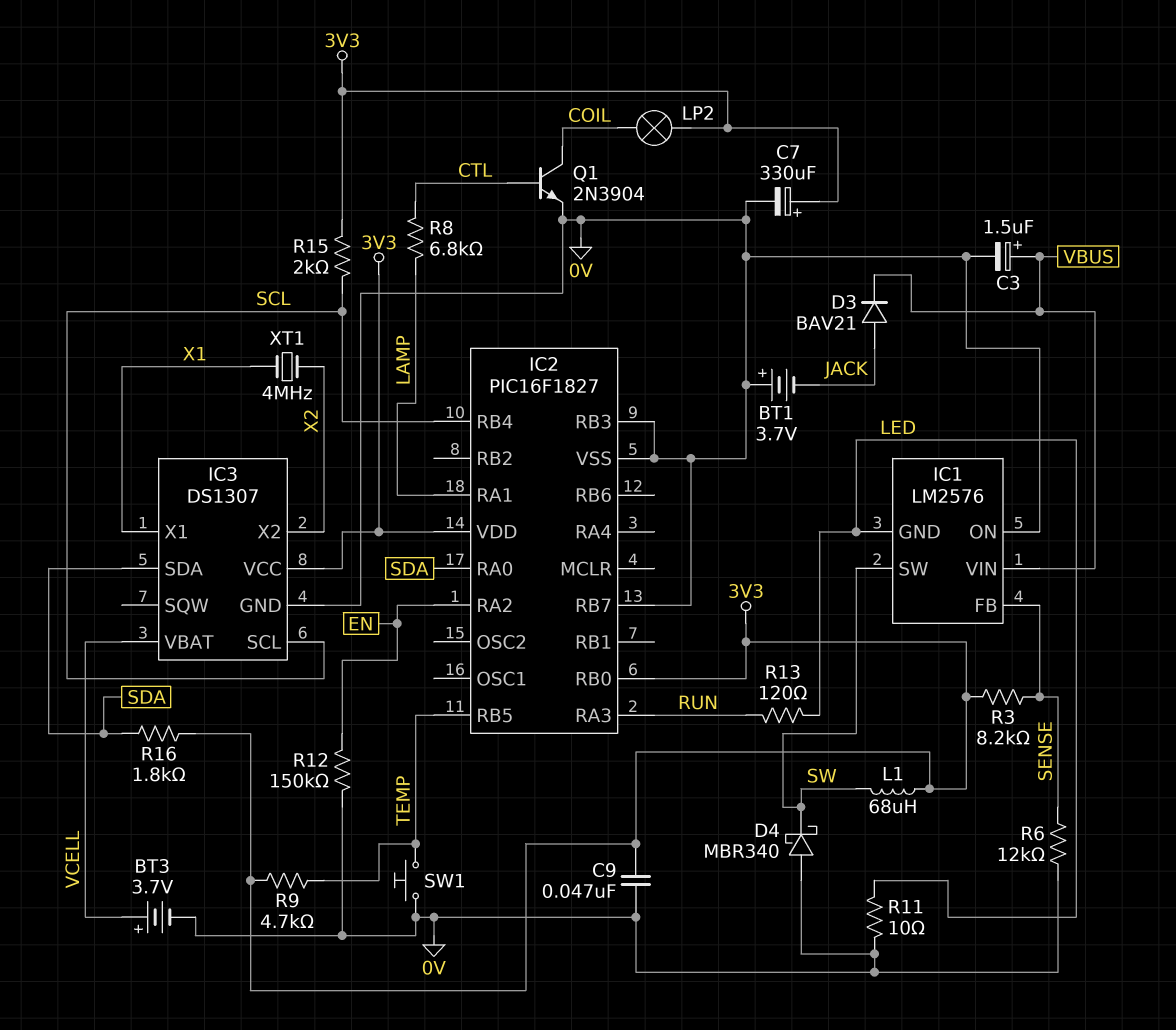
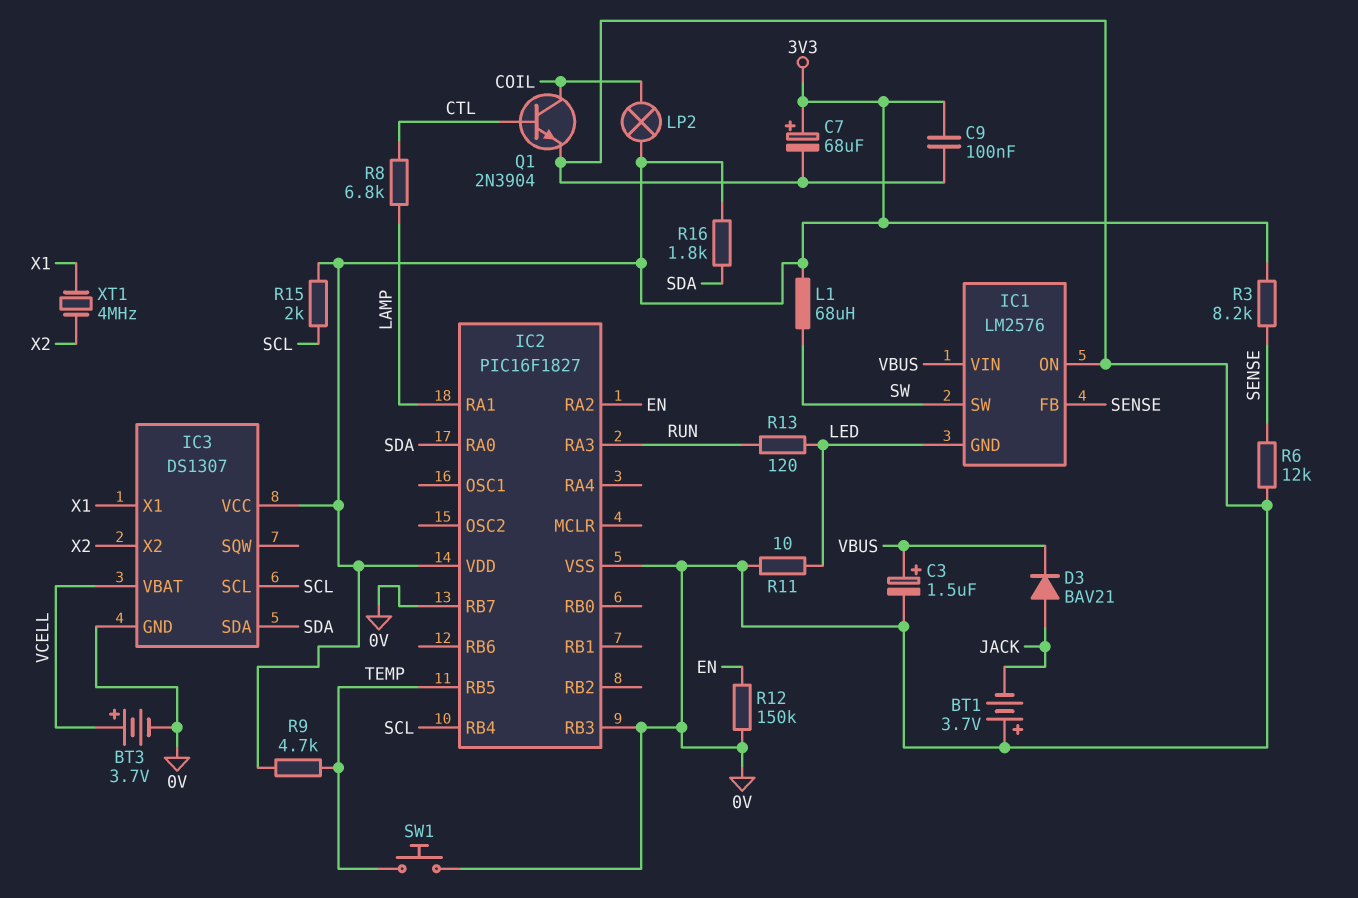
C7: 330uF (plus 3V3, minus 0V) -> 68uF (plus 3V3, minus 0V)
C9: 47nF (0V, 3V3) -> 100nF (0V, 3V3)
D4: schottky MBR340 (A 0V, K SW) -> none
IC2 pin RB0: 3V3 -> none

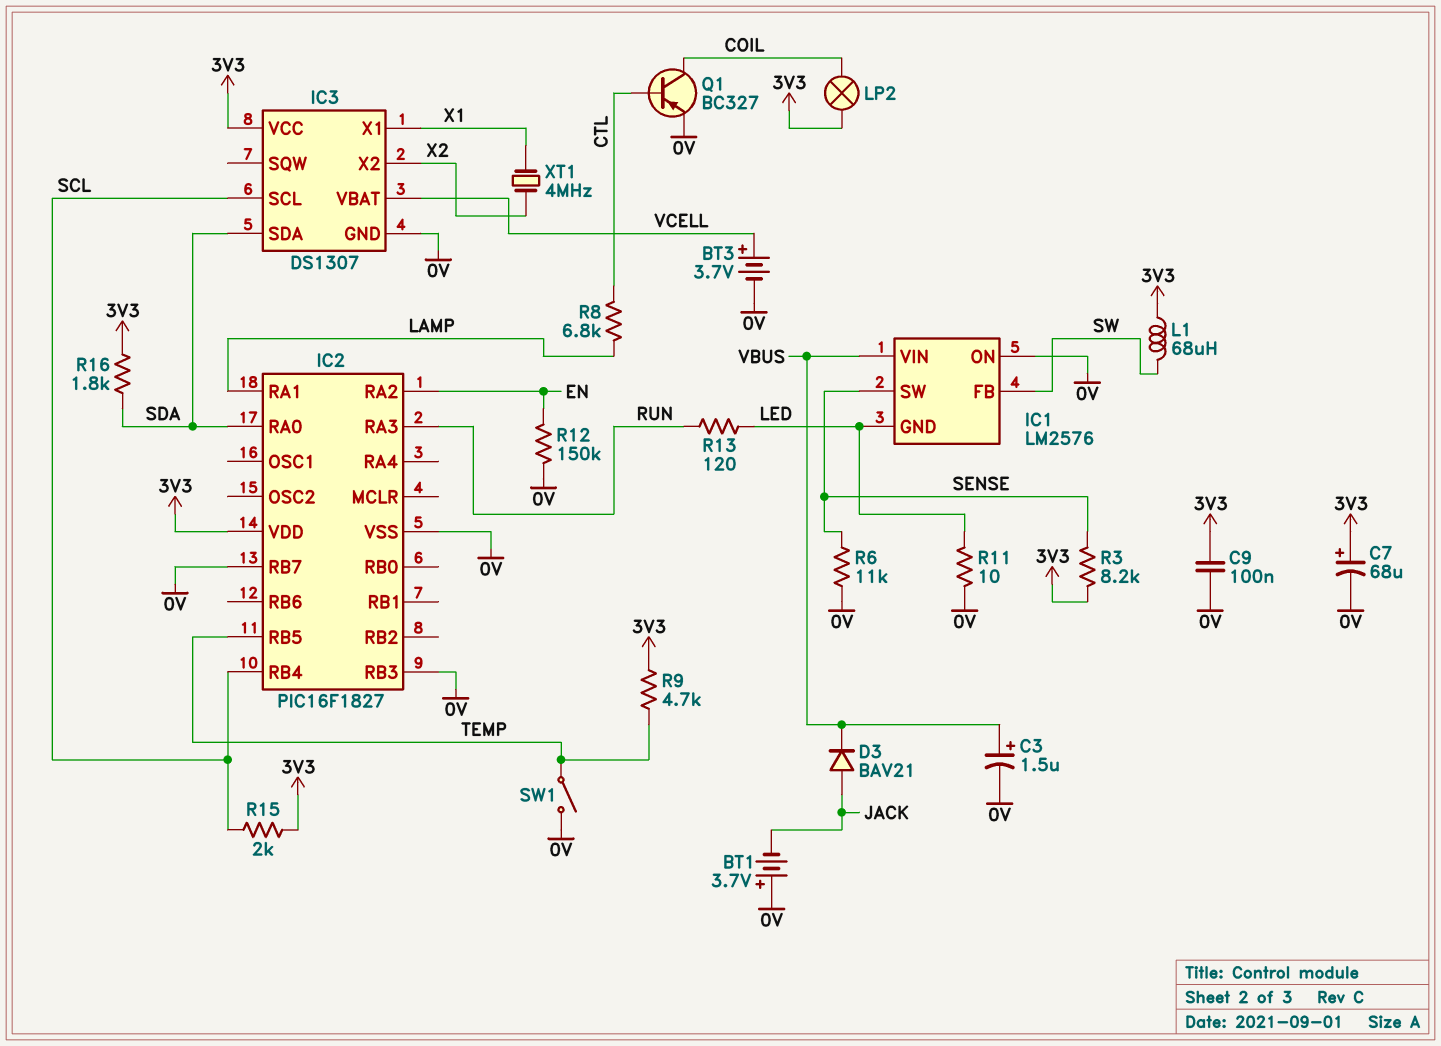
IC1 pin FB: SENSE -> SW
IC1 pin SW: SW -> SENSE
Q1: NPN 2N3904 (B CTL, C COIL, E 0V) -> PNP BC327 (B CTL, C COIL, E 0V)
R6: 12k (0V, SENSE) -> 11k (0V, SENSE)
SW1: button (0V, TEMP) -> switch (0V, TEMP)

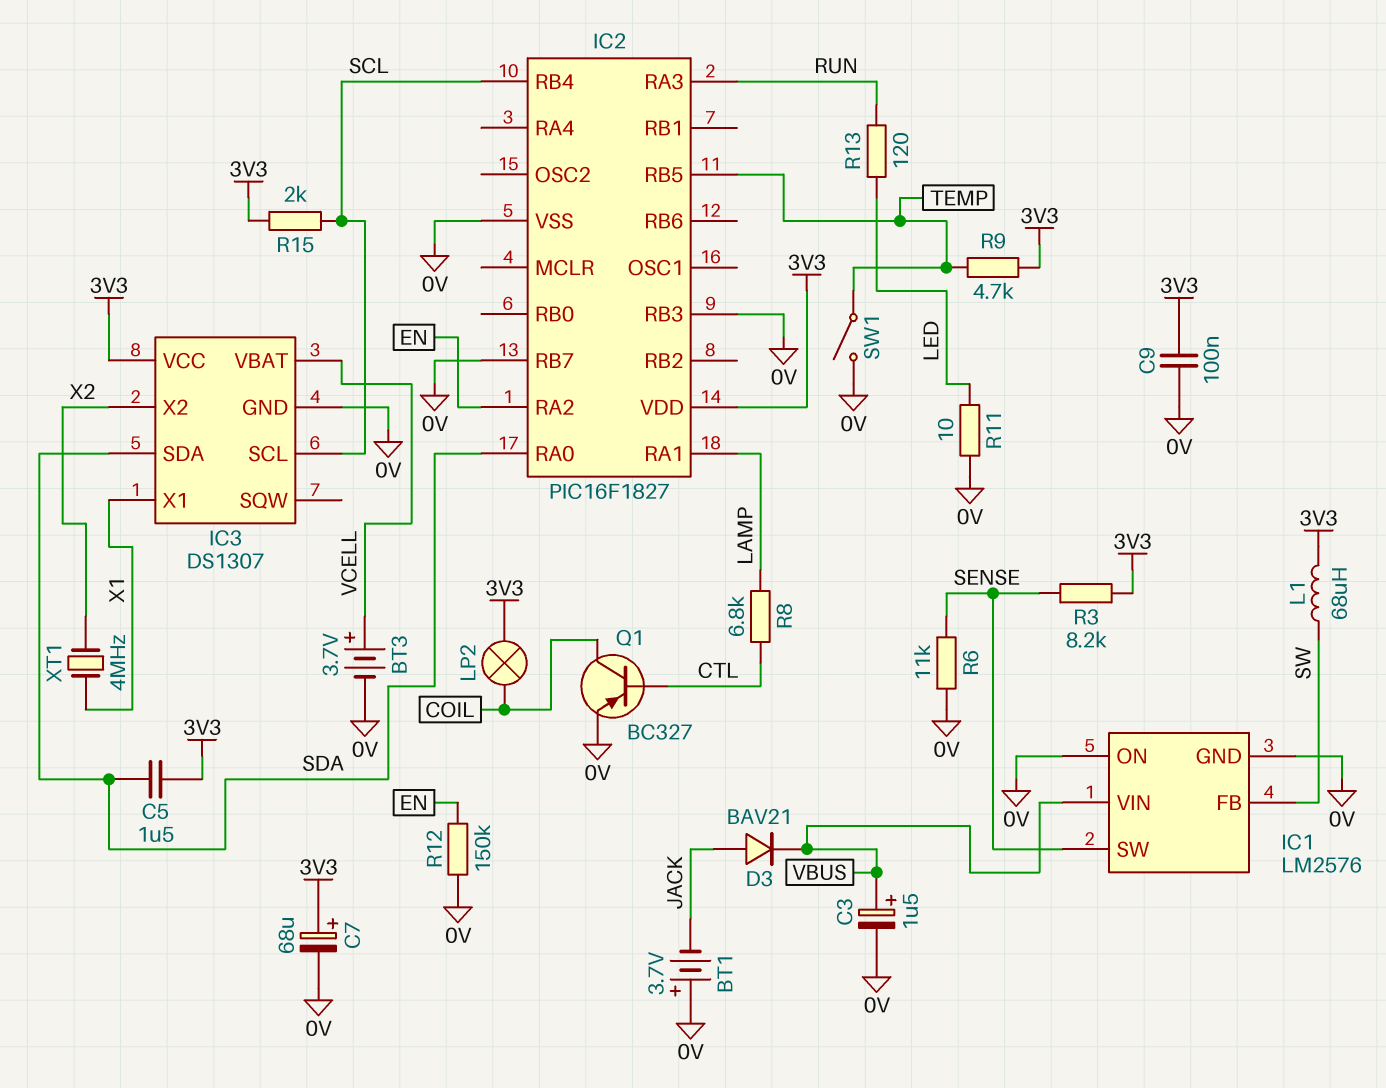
C5: none -> 1.5uF (3V3, SDA)
IC1 pin GND: LED -> 0V
R16: 1.8k (3V3, SDA) -> none

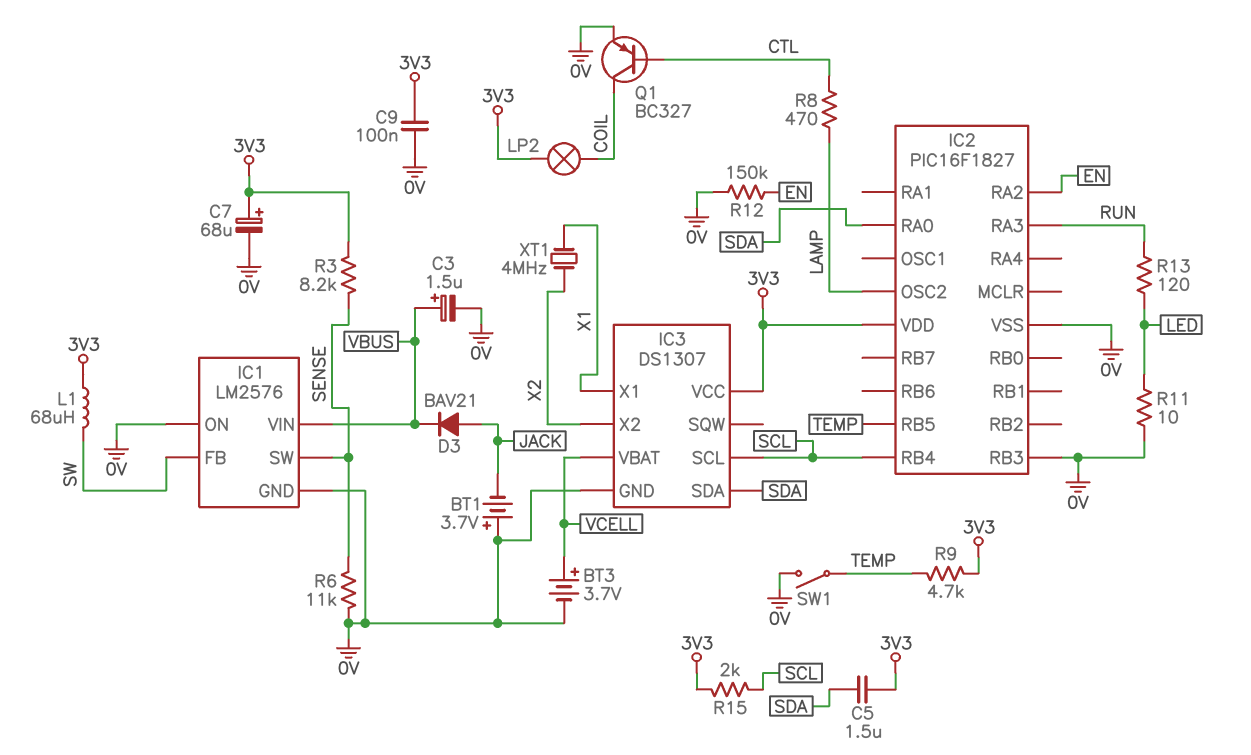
IC2 pin OSC2: none -> LAMP
IC2 pin RA1: LAMP -> none
IC2 pin RB7: 0V -> none
R8: 6.8k (CTL, LAMP) -> 470 (CTL, LAMP)

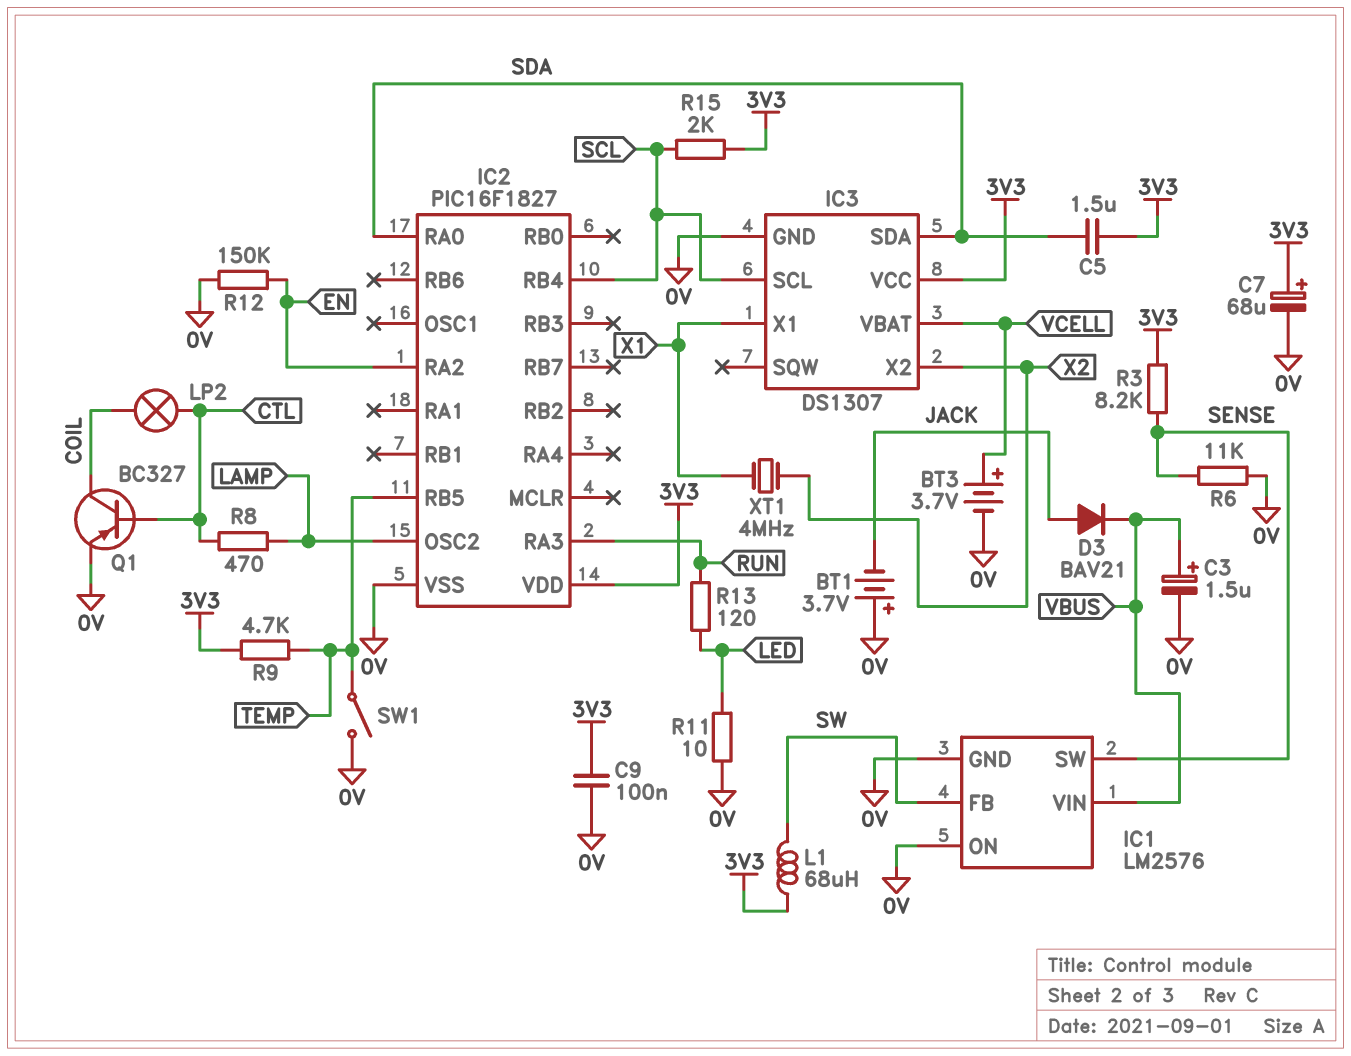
IC2 pin RB3: 0V -> none
LP2: lamp (3V3, COIL) -> lamp (COIL, CTL)

